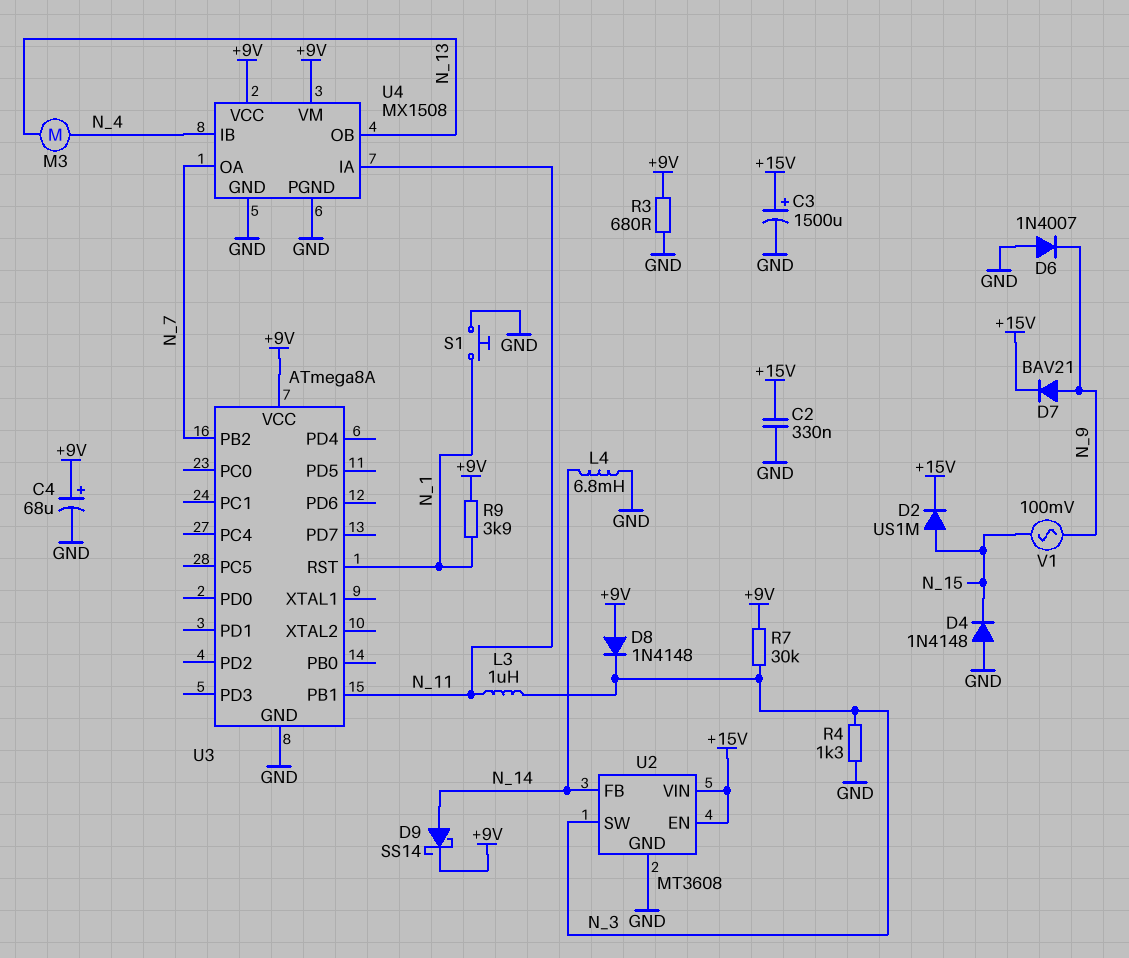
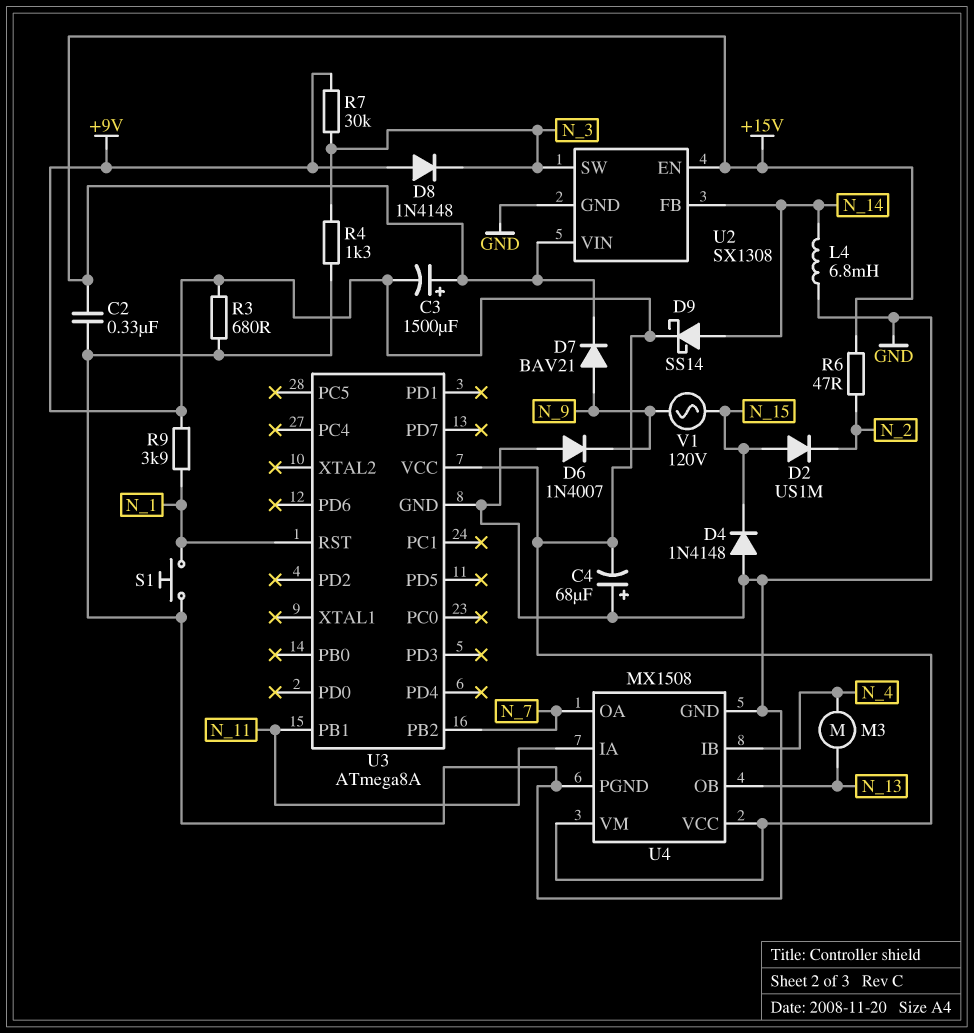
C3: 1500uF (plus +15V, minus GND) -> 1500uF (plus +15V, minus +9V)
C4: 68uF (plus +9V, minus GND) -> 68uF (plus GND, minus +9V)
D2: diode US1M (A N_15, K +15V) -> diode US1M (A N_15, K N_2)
L3: 1uH (N_3, N_11) -> none
R6: none -> 47 (+15V, N_2)
U2: MT3608 -> SX1308
V1: AC 100mV (N_9, N_15) -> AC 120V (N_9, N_15)

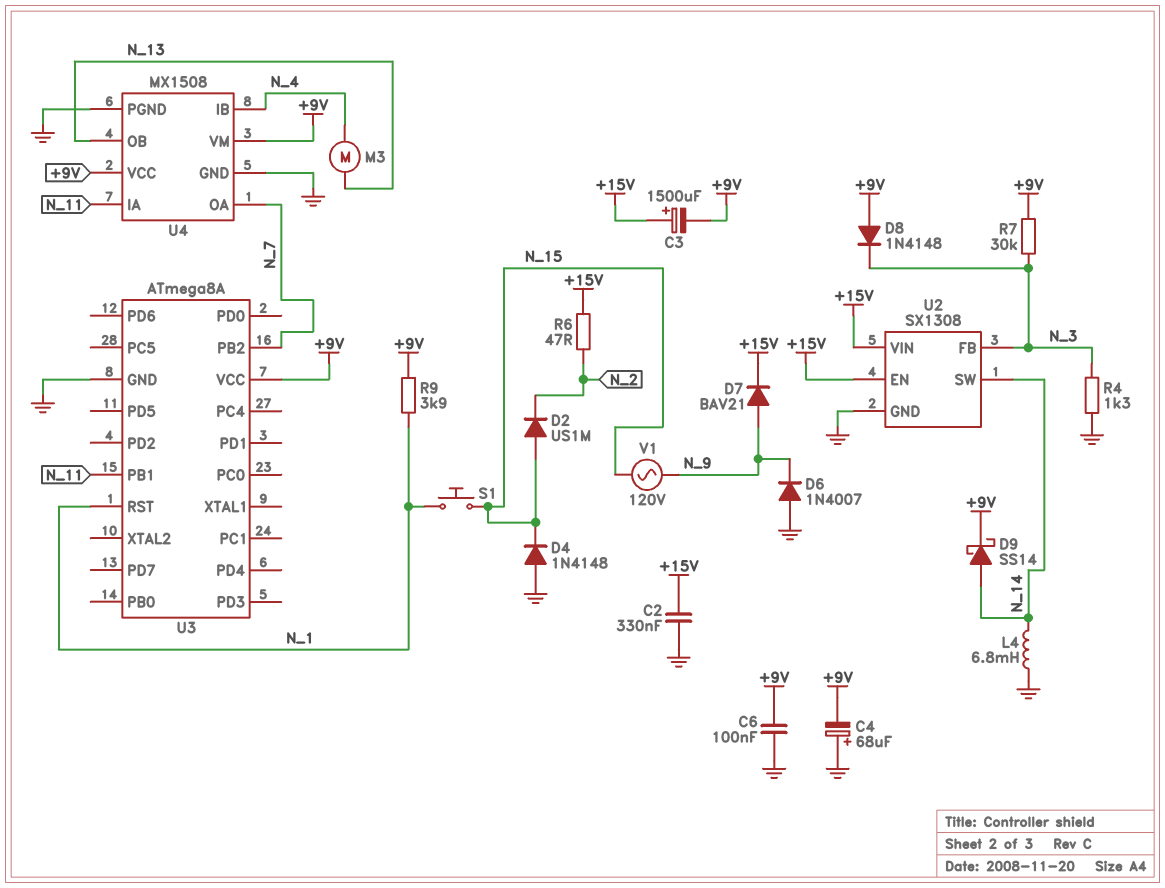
C6: none -> 100nF (+9V, GND)
R3: 680 (+9V, GND) -> none
S1: button (GND, N_1) -> button (N_1, N_15)
U2 pin FB: N_14 -> N_3
U2 pin SW: N_3 -> N_14

